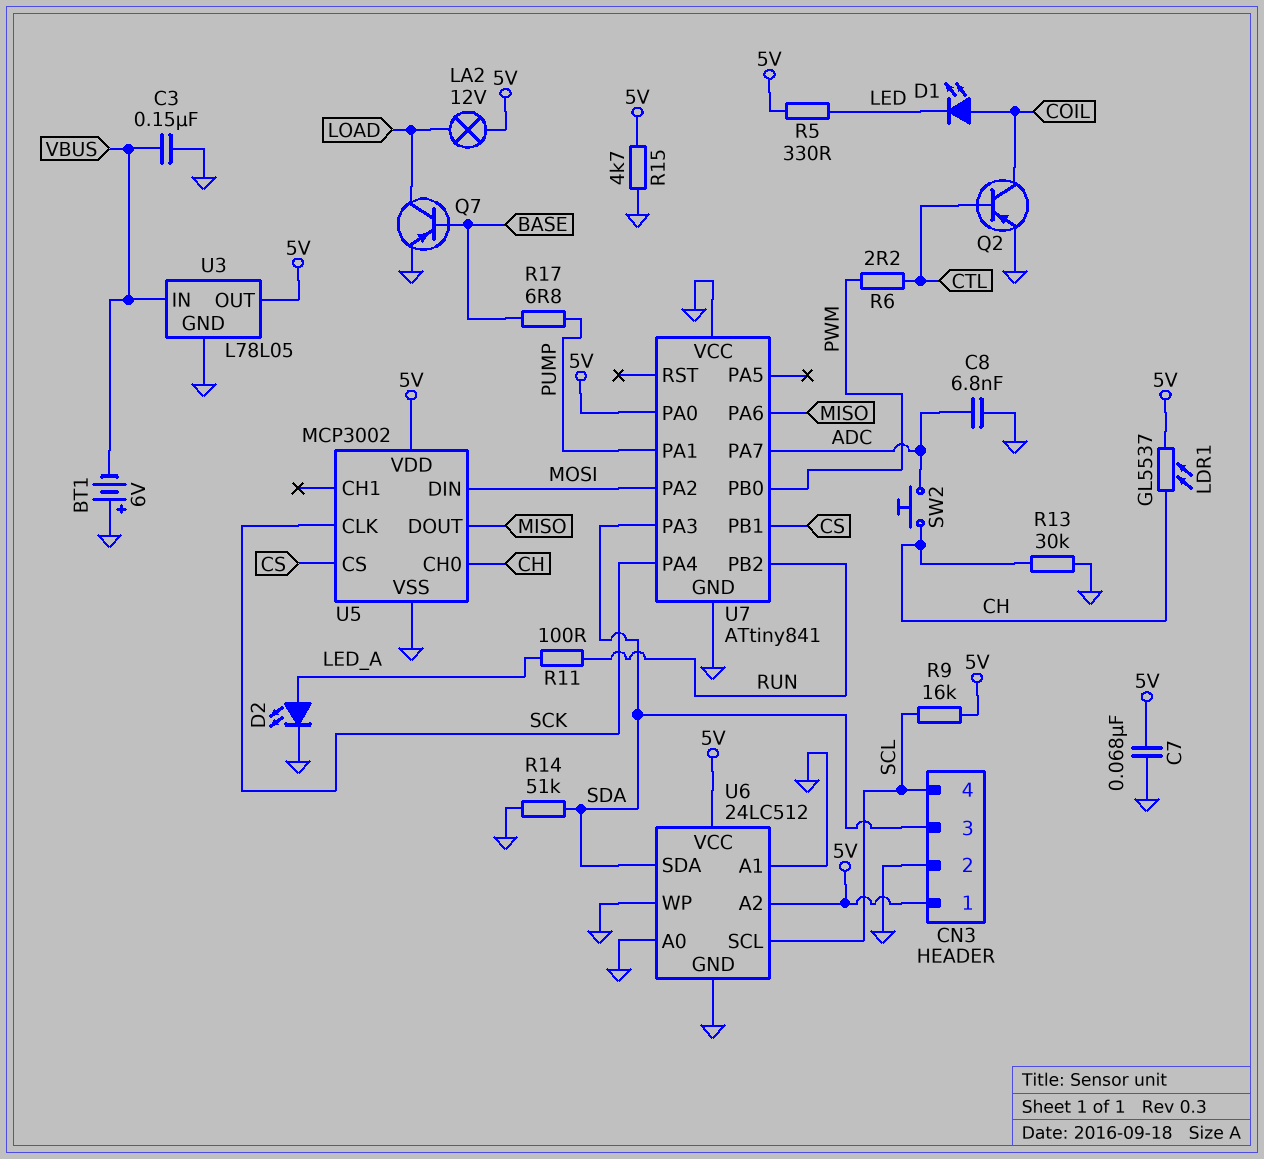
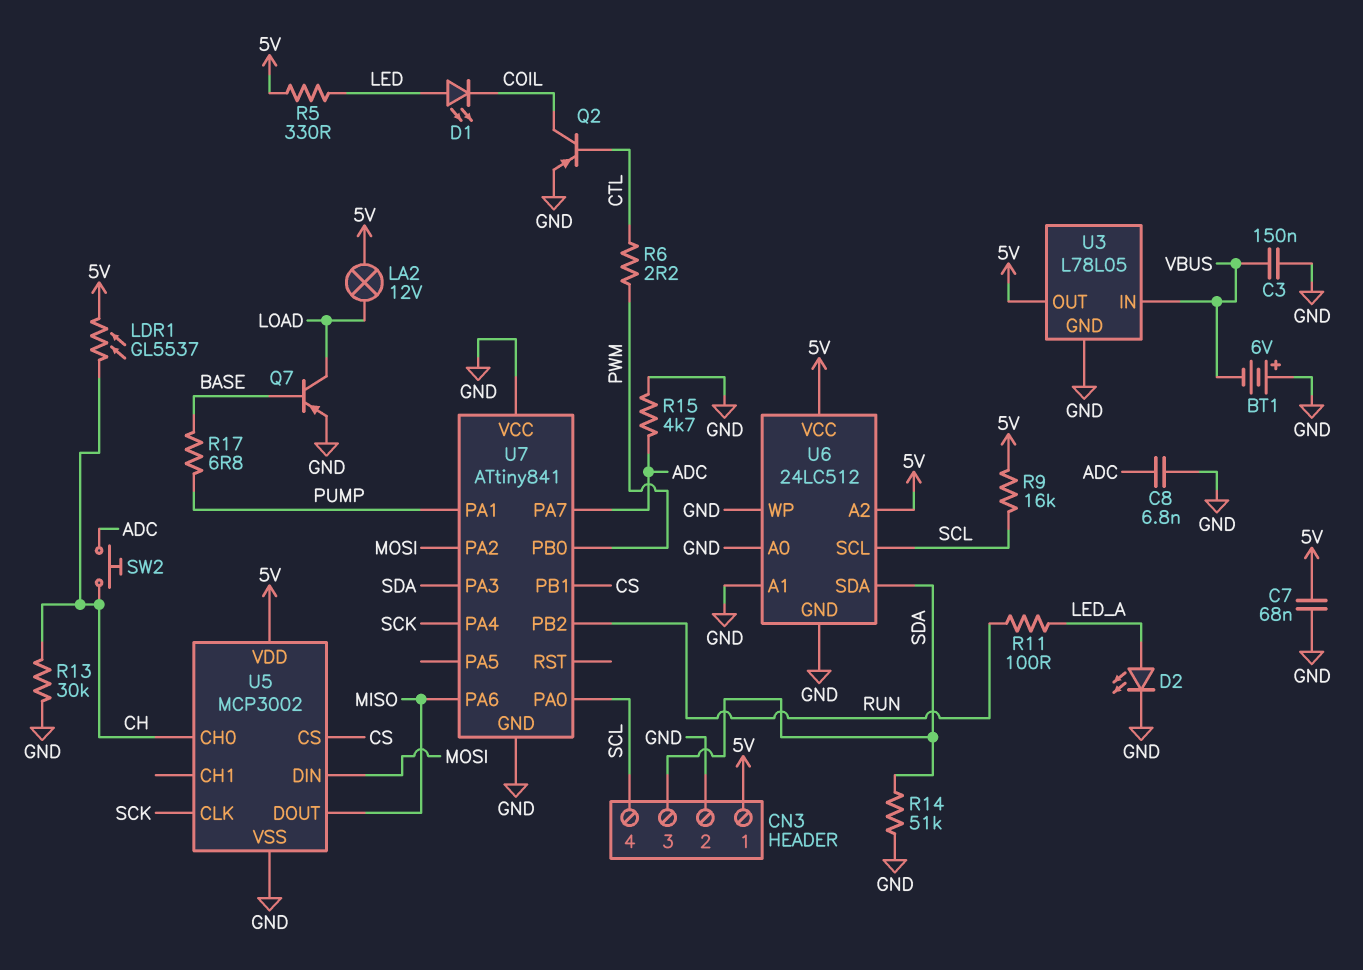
D1: LED (A COIL, K LED) -> LED (A LED, K COIL)
R15: 4.7k (5V, GND) -> 4.7k (ADC, GND)
U7 pin PA0: 5V -> SCL

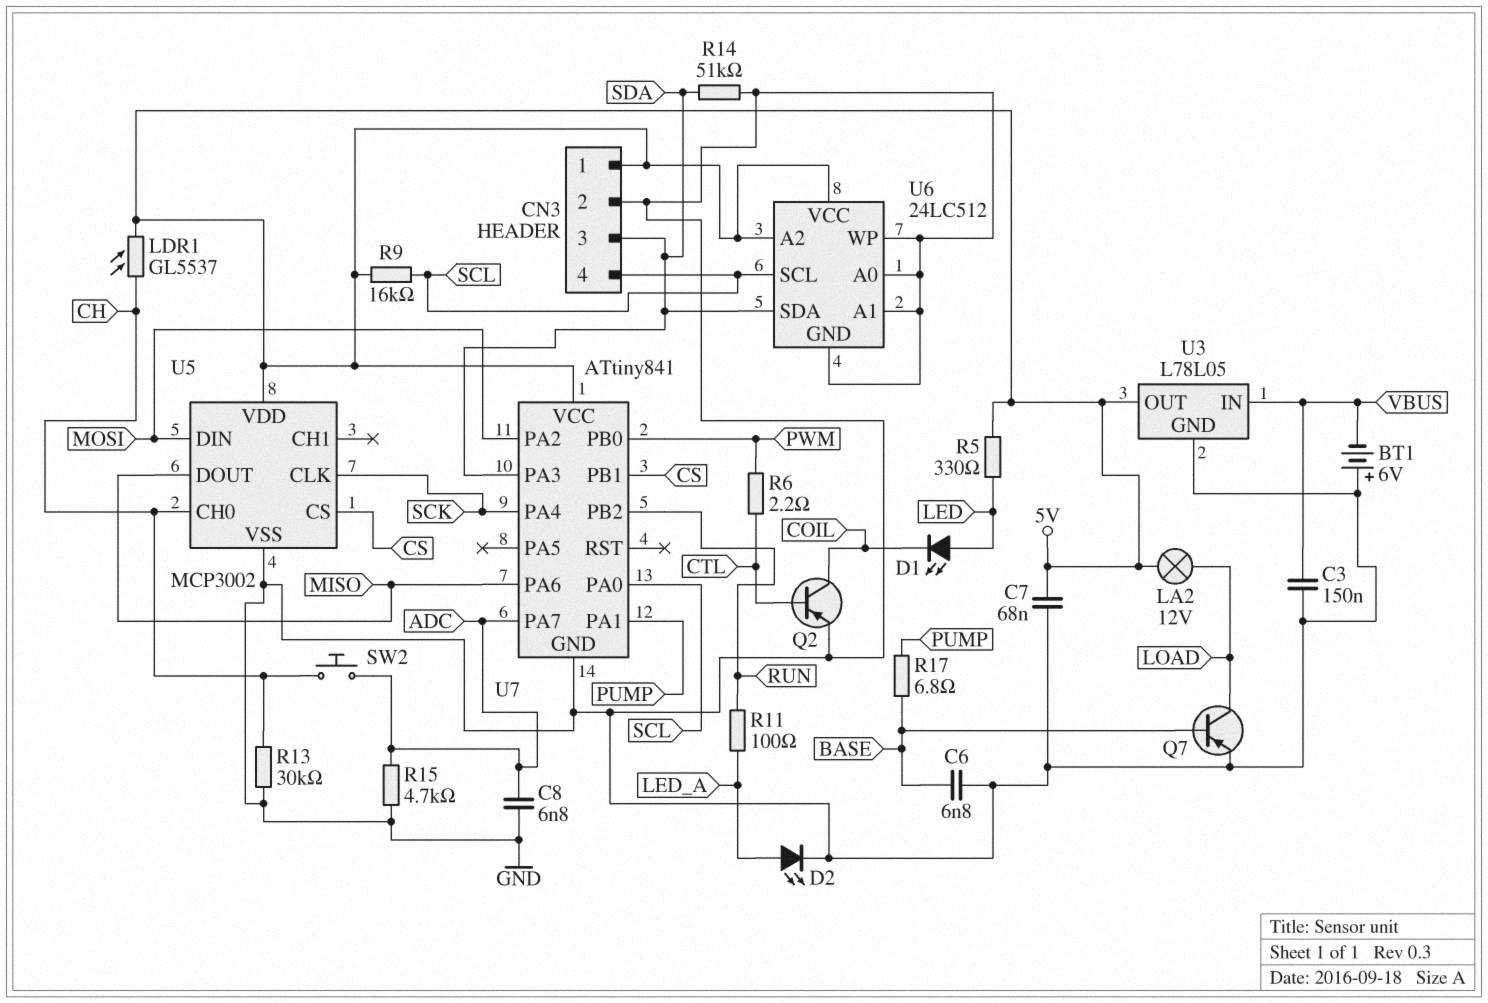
C6: none -> 6.8nF (BASE, GND)
U7 pin VCC: GND -> 5V

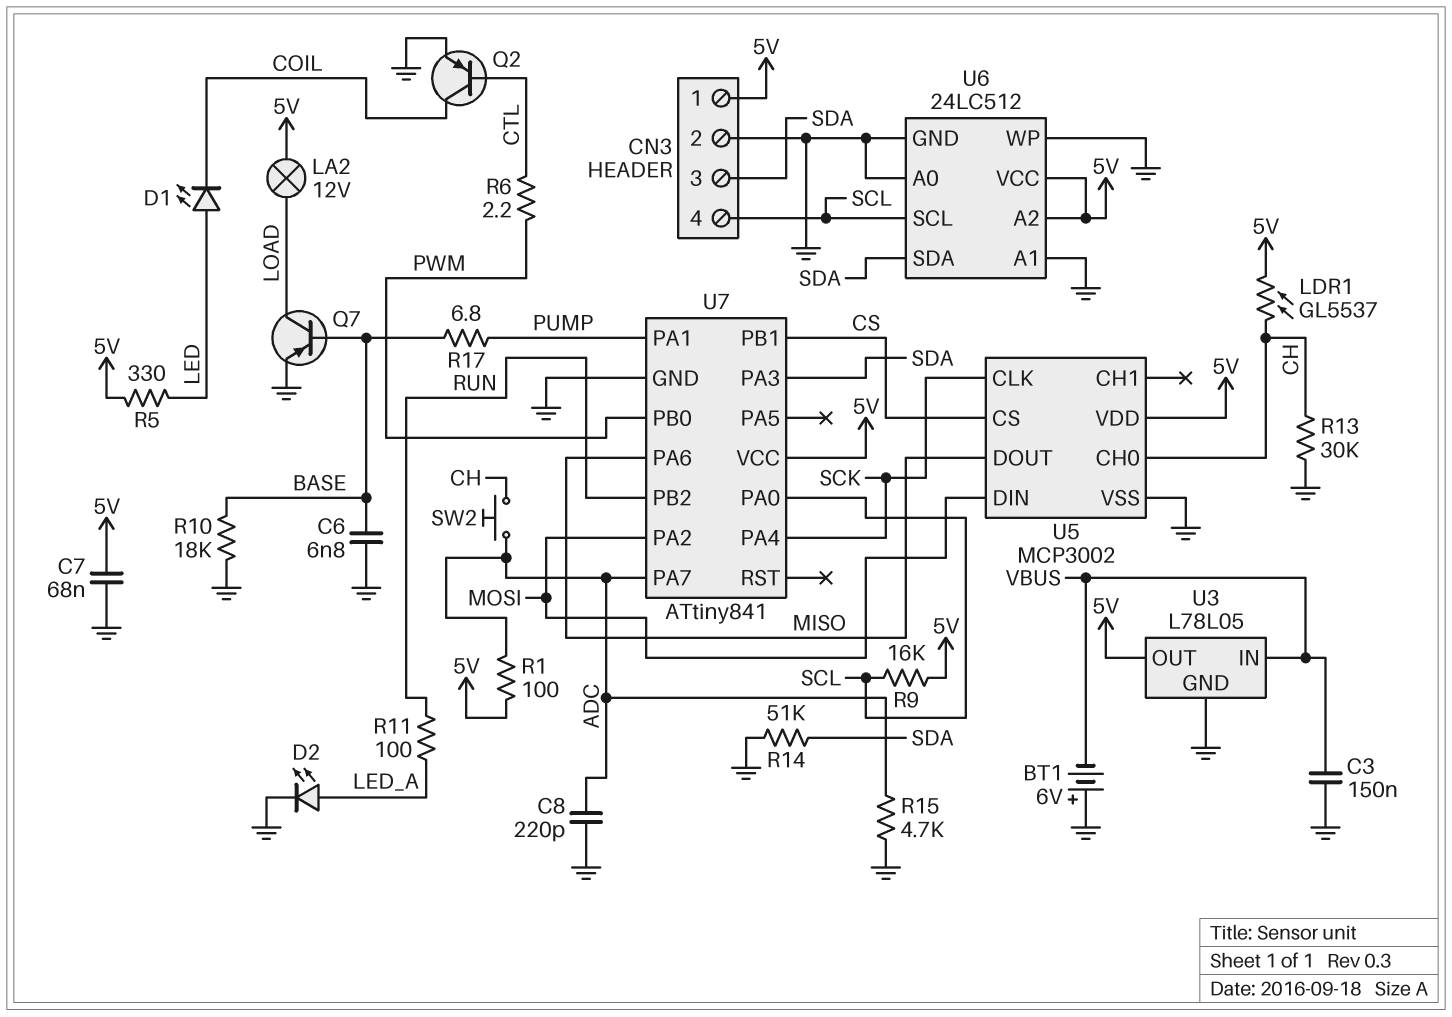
C8: 6.8nF (ADC, GND) -> 220pF (ADC, GND)
R1: none -> 100 (5V, ADC)
R10: none -> 18k (BASE, GND)

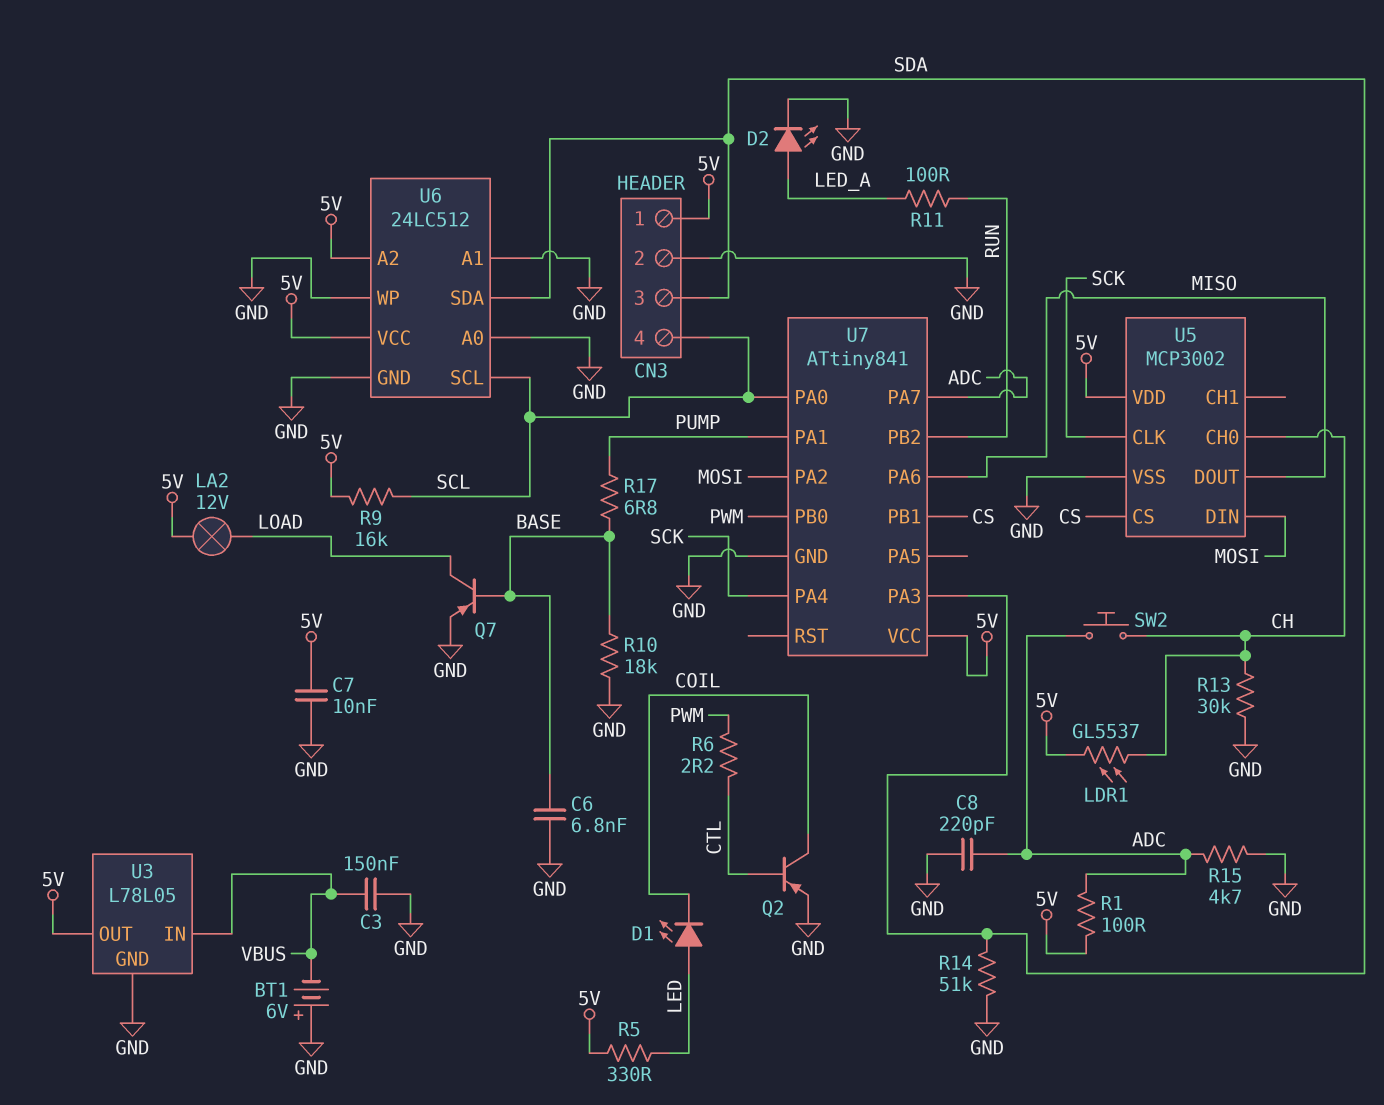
C7: 68nF (5V, GND) -> 10nF (5V, GND)

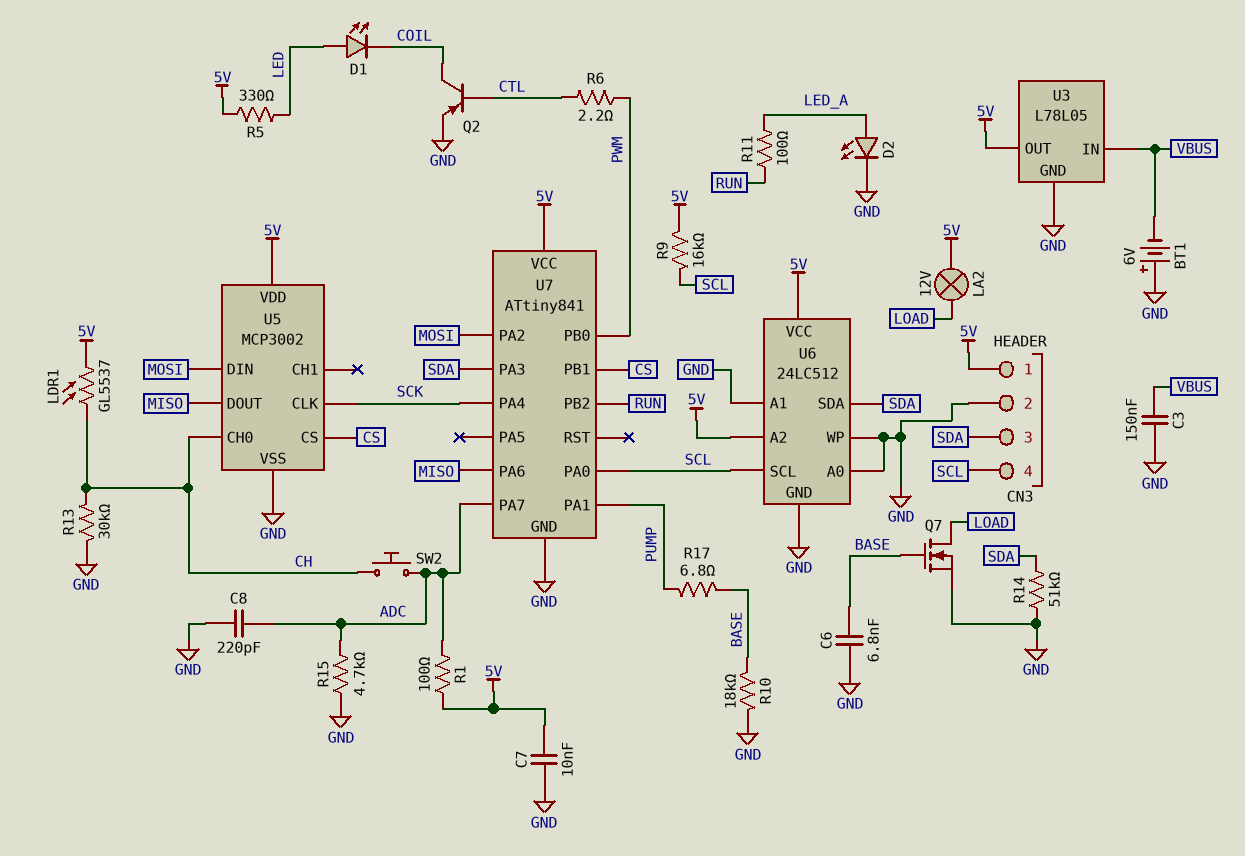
Q7: PNP (B BASE, C LOAD, E GND) -> NMOS (G BASE, D LOAD, S GND)

